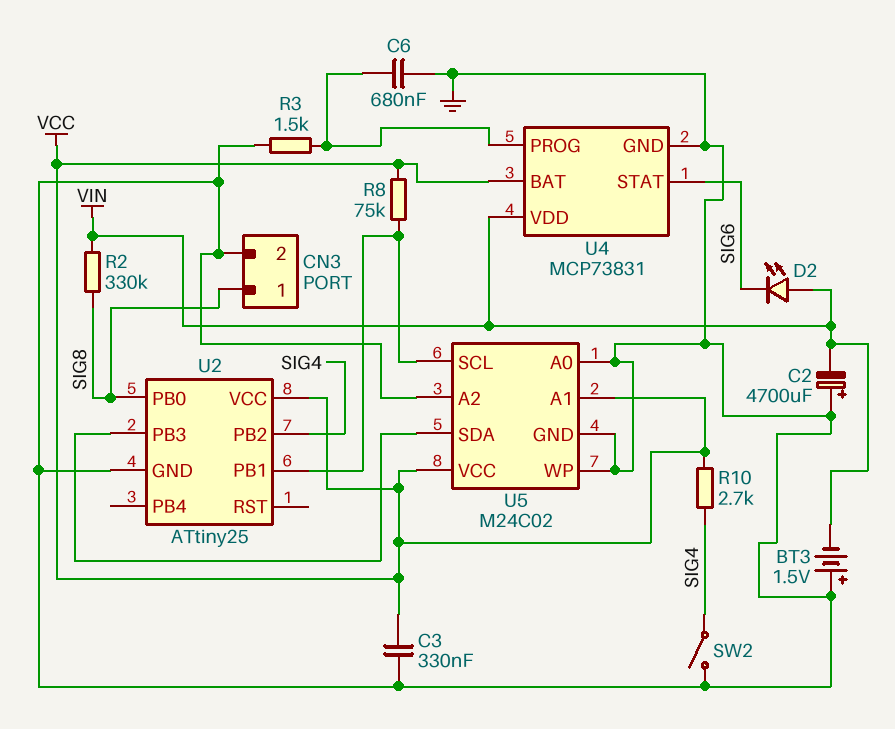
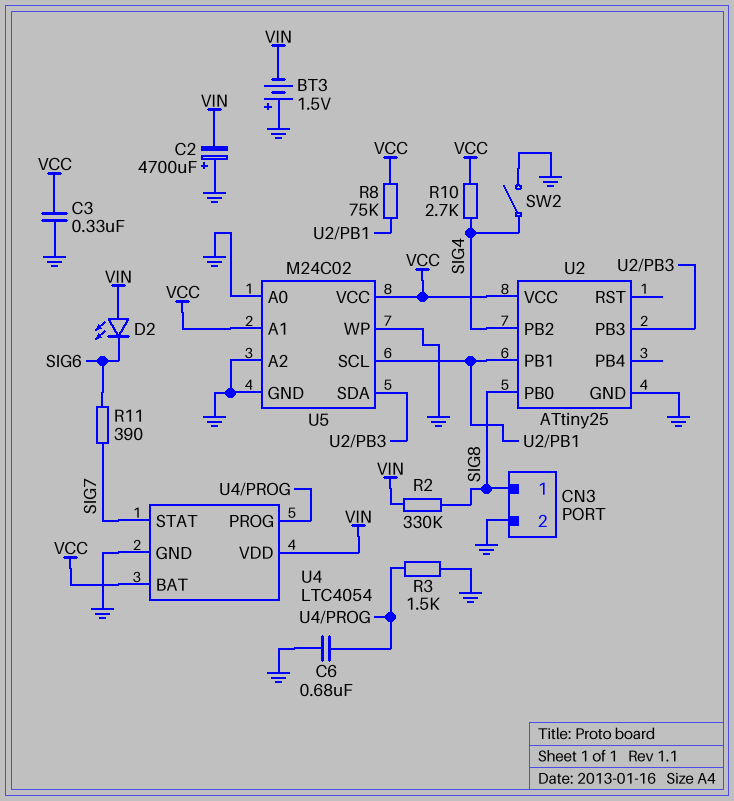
R11: none -> 390 (SIG6, SIG7)
U4: MCP73831 -> LTC4054
U4 pin STAT: SIG6 -> SIG7

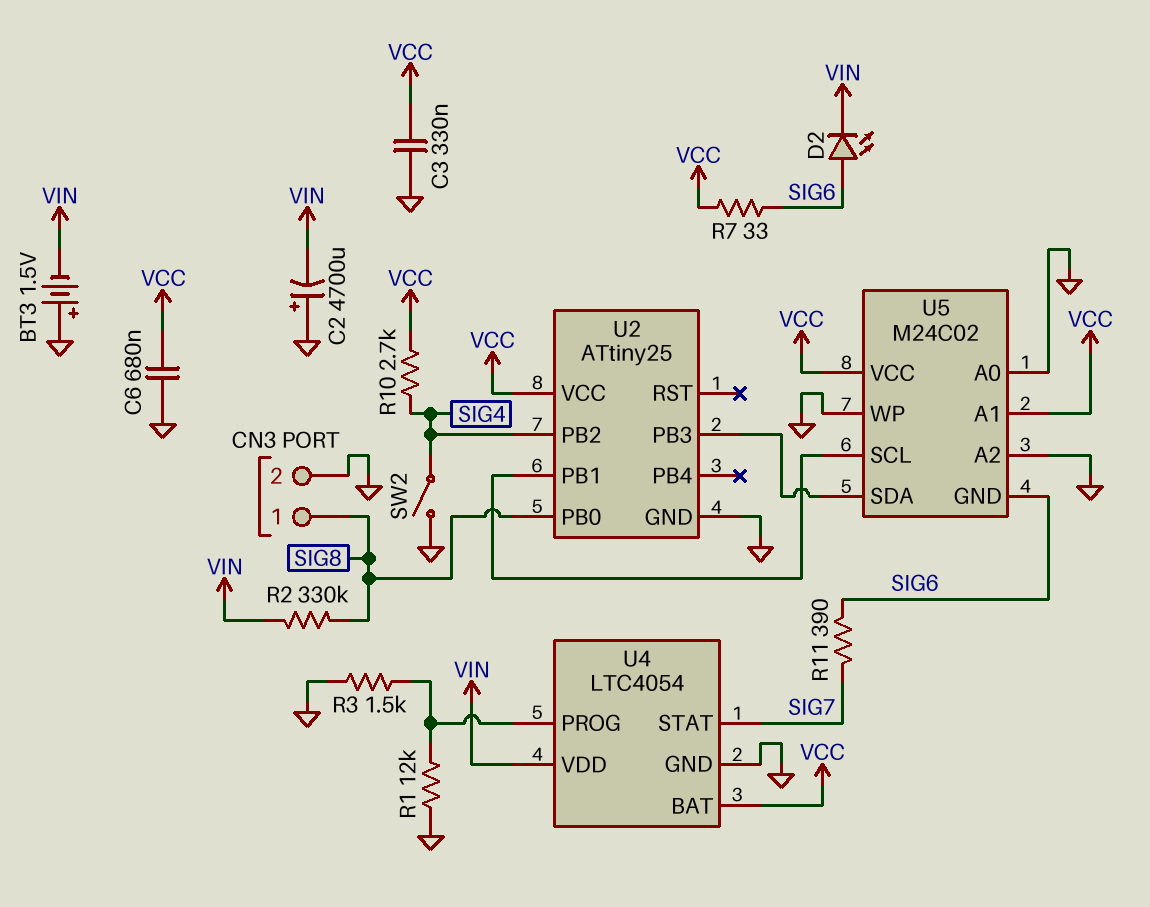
C6: 680nF (GND, U4/PROG) -> 680nF (GND, VCC)
D2: LED (A VIN, K SIG6) -> LED (A SIG6, K VIN)
R1: none -> 12k (GND, U4/PROG)
R7: none -> 33 (SIG6, VCC)
R8: 75k (U2/PB1, VCC) -> none
U5 pin GND: GND -> SIG6

